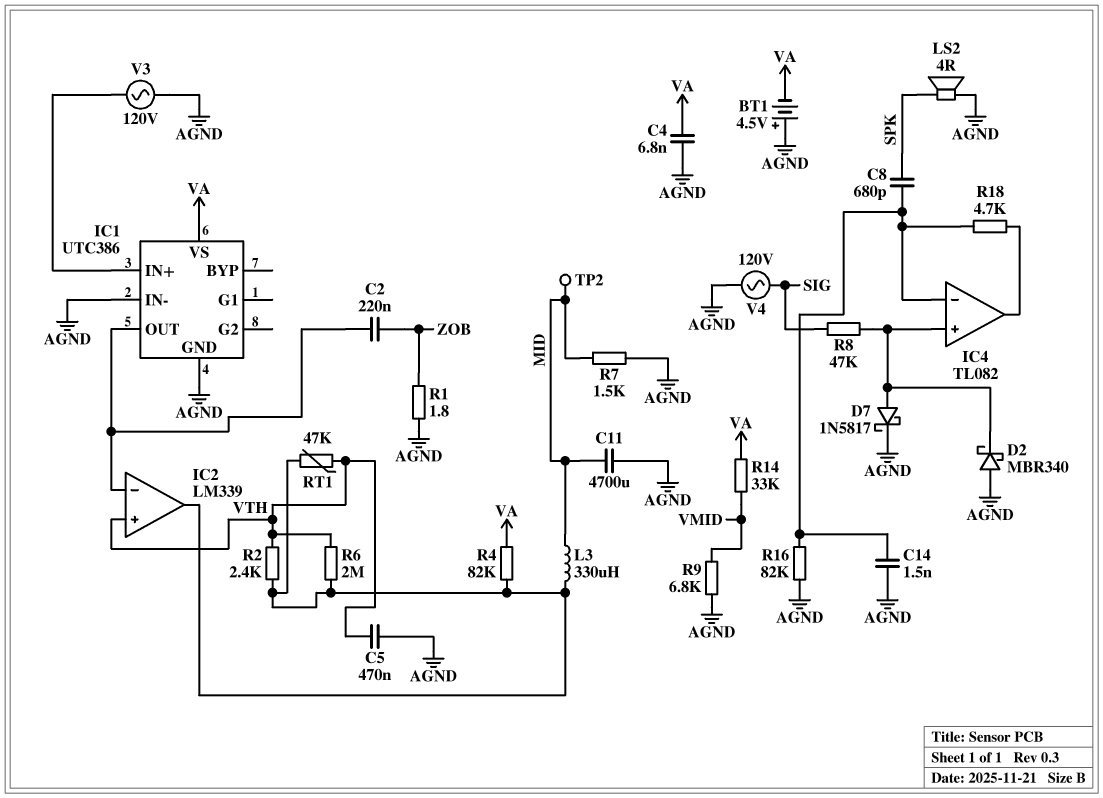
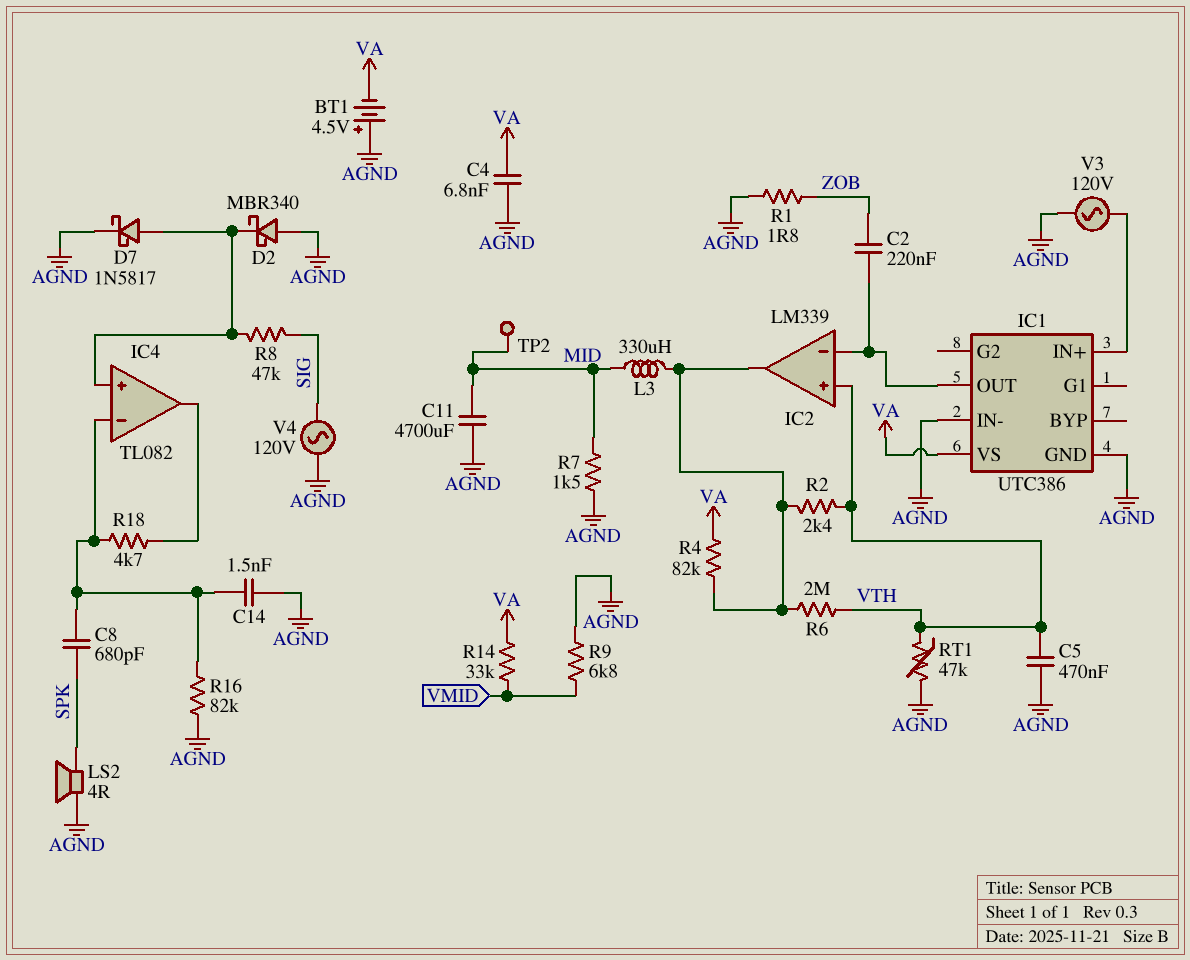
RT1: 47k (IC2/out, VTH) -> 47k (AGND, VTH)

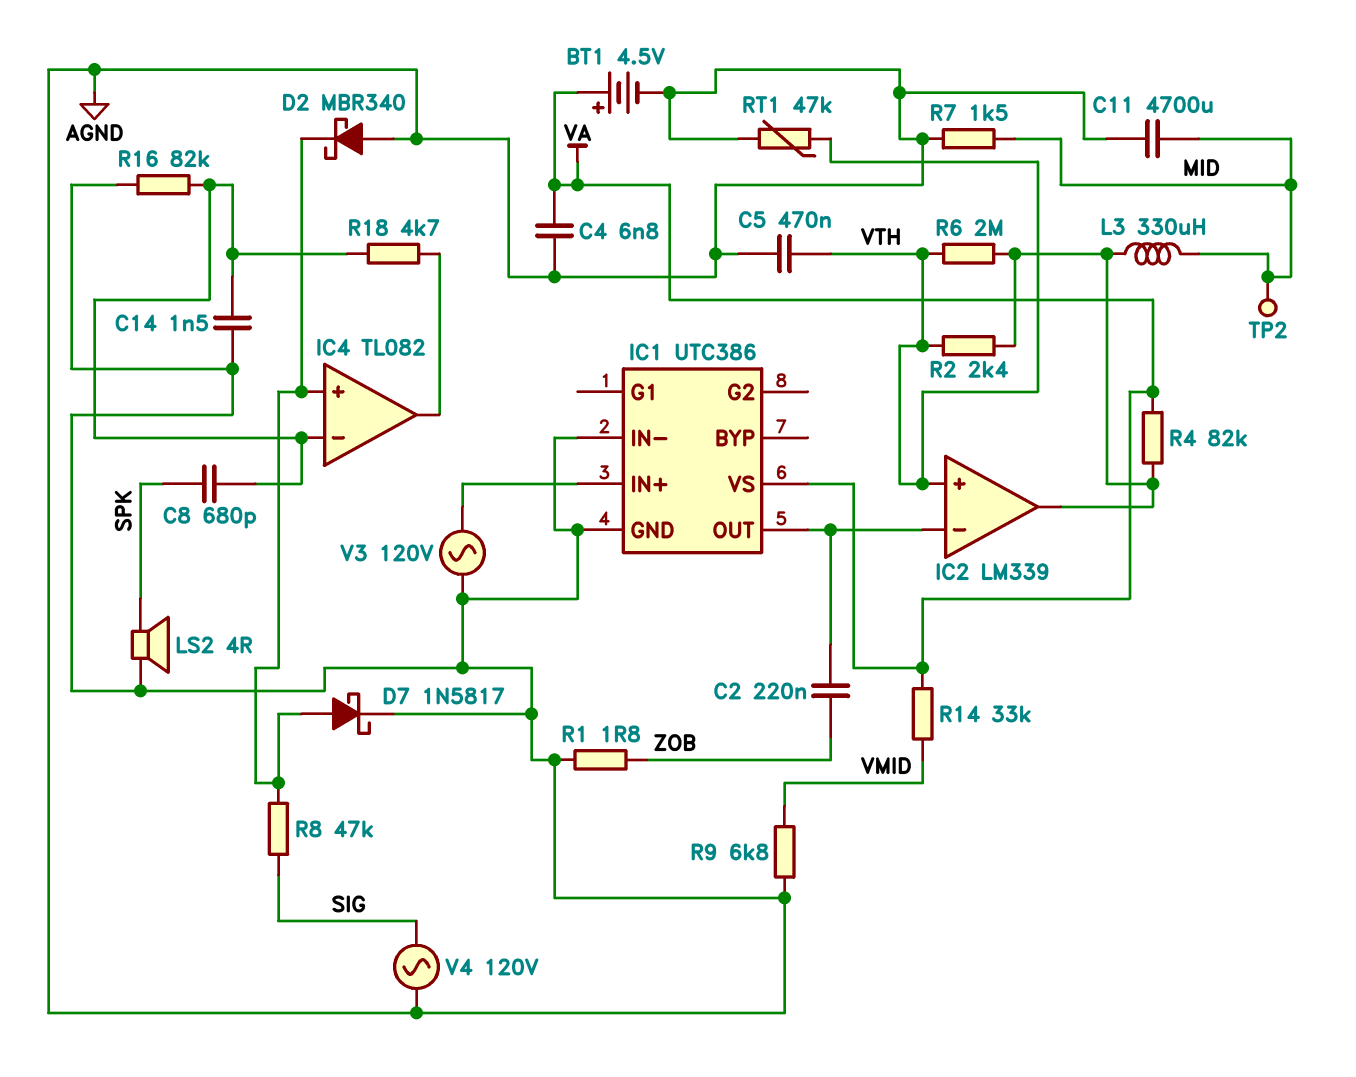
BT1: 4.5V (plus AGND, minus VA) -> 4.5V (plus VA, minus AGND)

